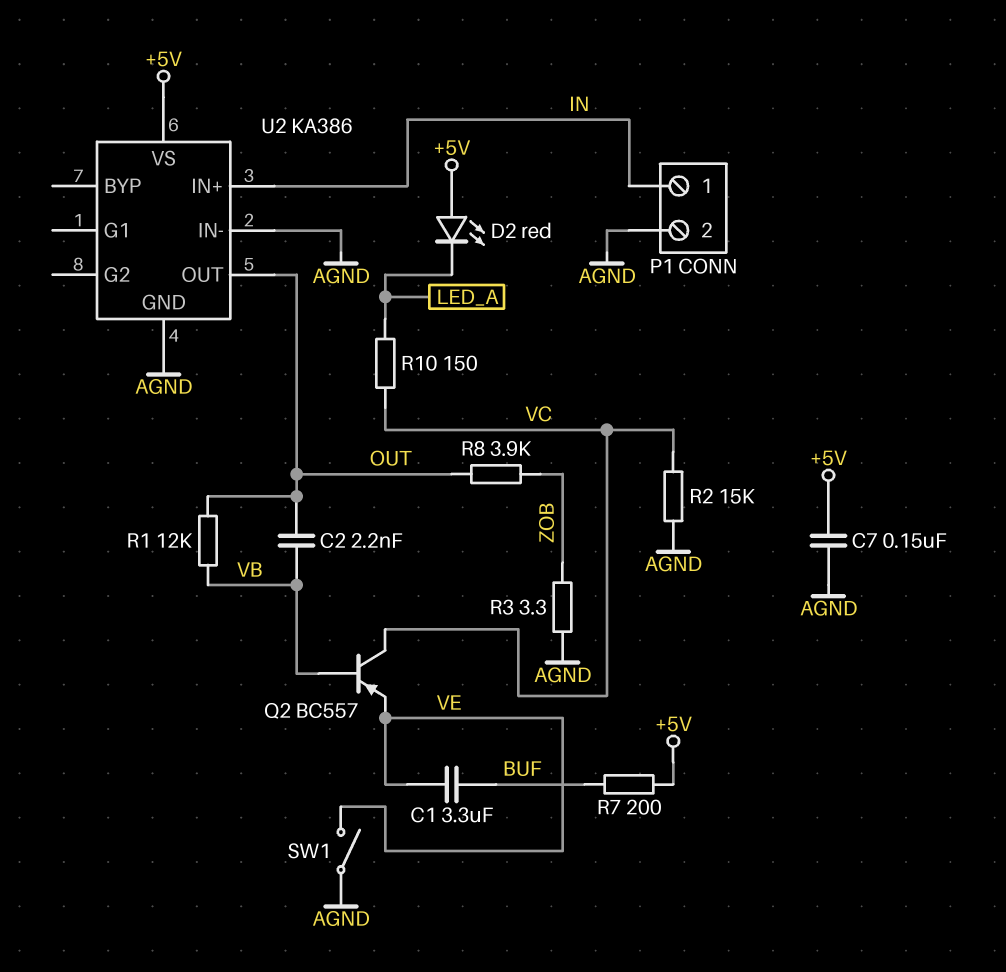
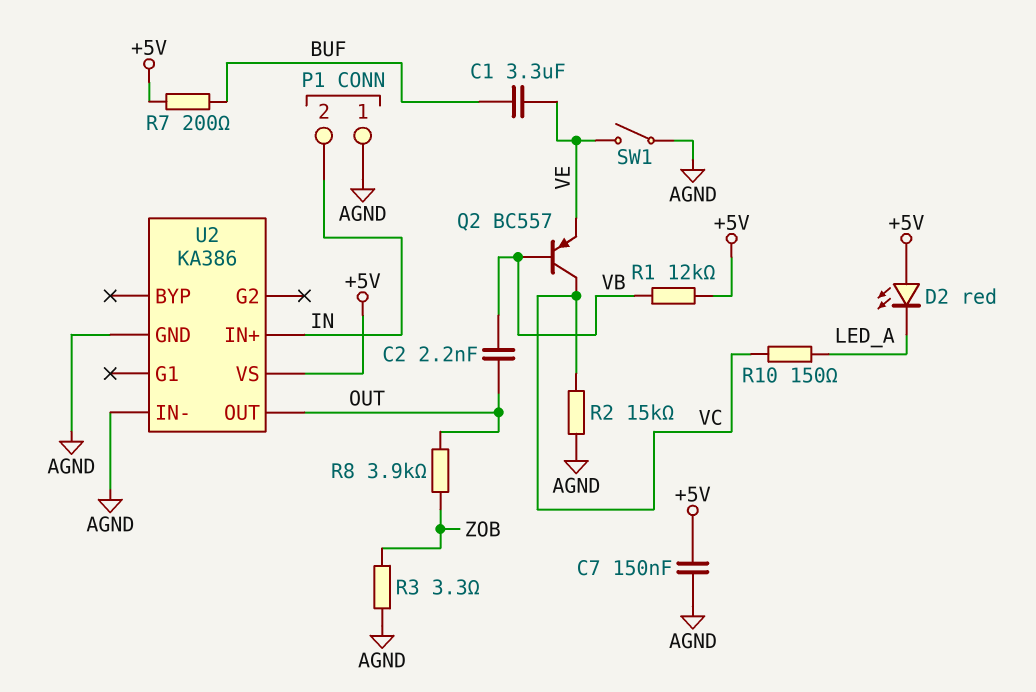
P1 pin 1: IN -> AGND
P1 pin 2: AGND -> IN
R1: 12k (OUT, VB) -> 12k (+5V, VB)

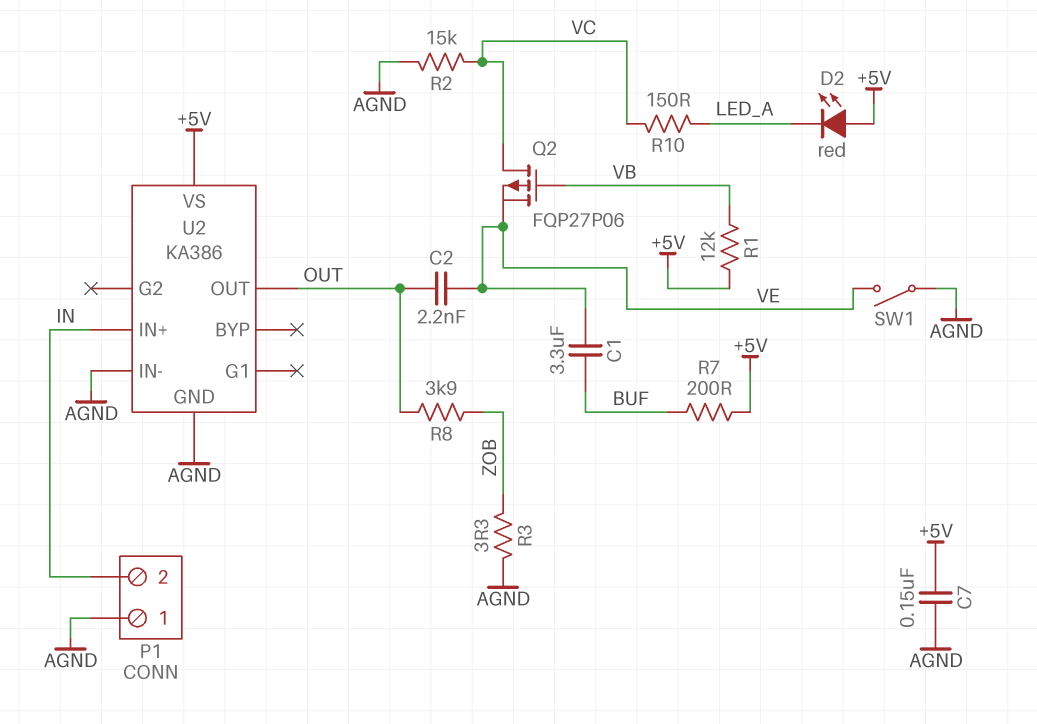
C2: 2.2nF (OUT, VB) -> 2.2nF (OUT, VE)
Q2: PNP BC557 (B VB, C VC, E VE) -> PMOS FQP27P06 (G VB, D VC, S VE)

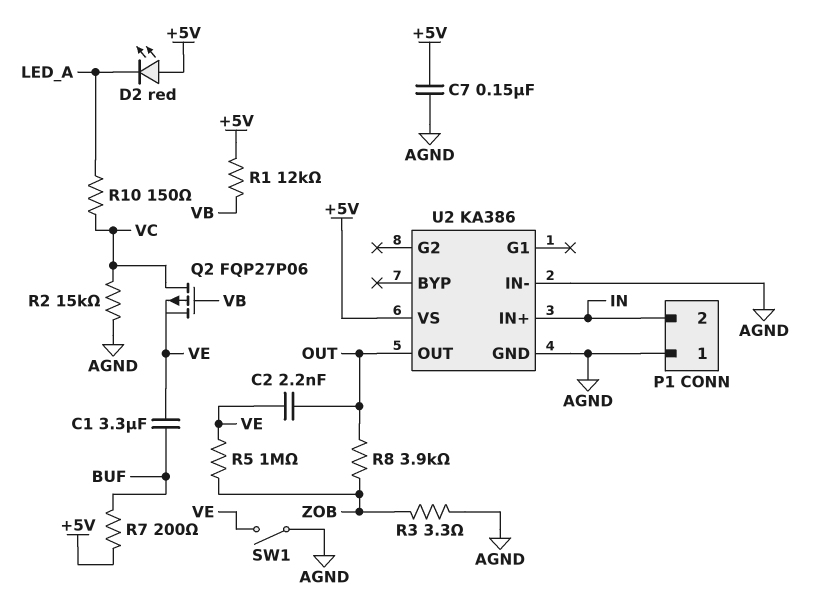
R5: none -> 1M (VE, ZOB)

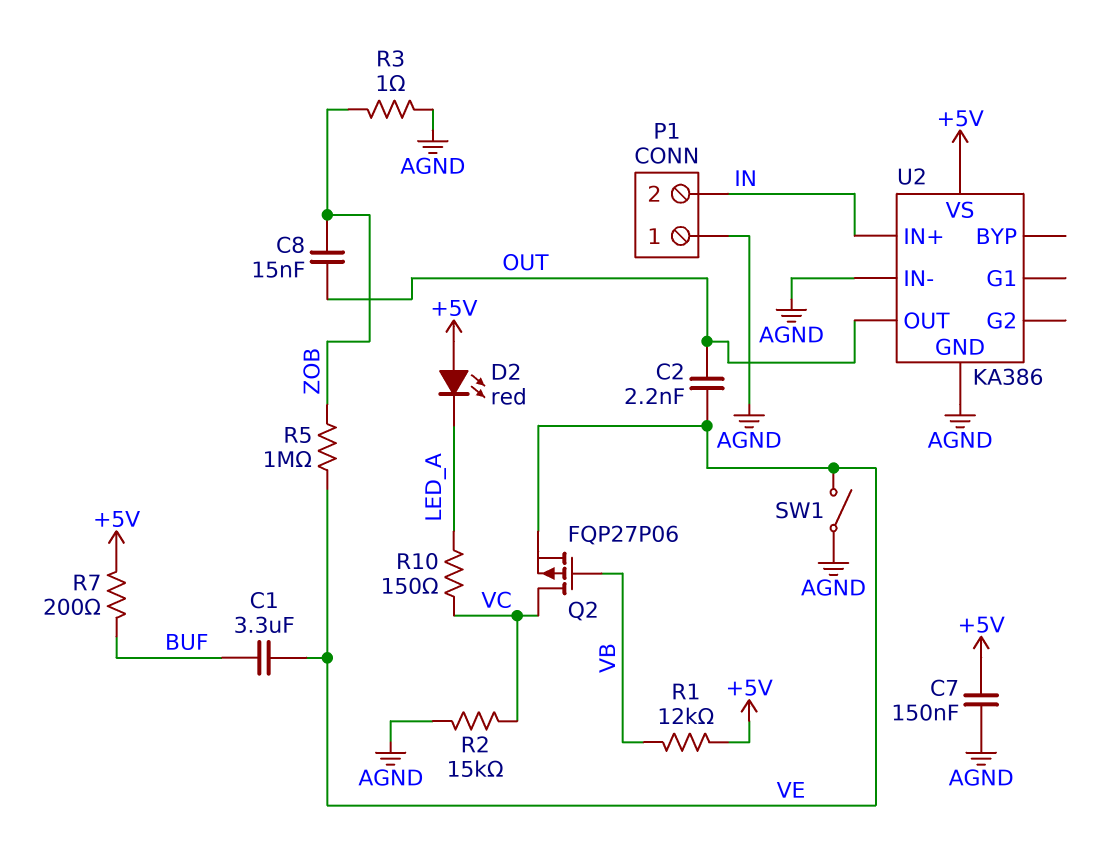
C8: none -> 15nF (OUT, ZOB)
R3: 3.3 (AGND, ZOB) -> 1 (AGND, ZOB)
R8: 3.9k (OUT, ZOB) -> none

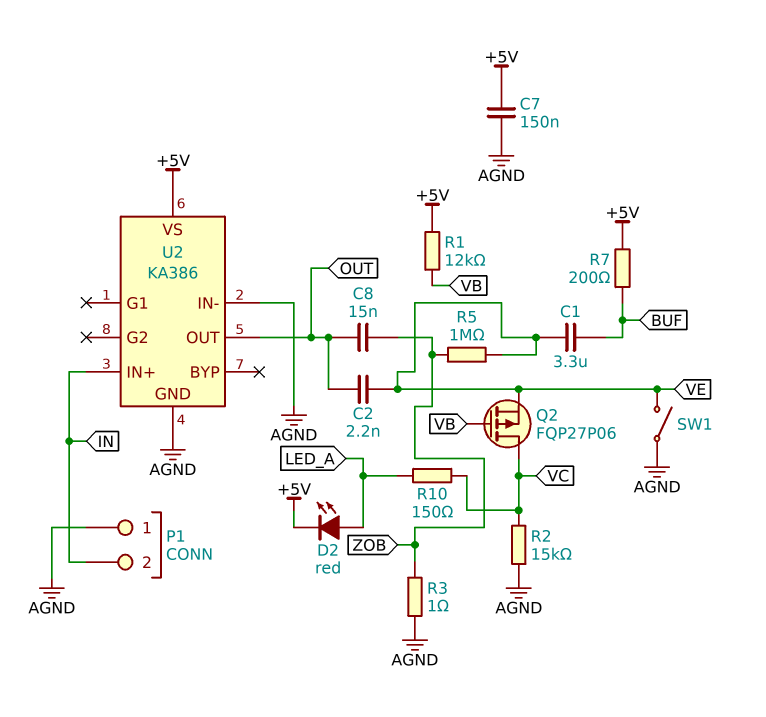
D2: LED red (A +5V, K LED_A) -> LED red (A LED_A, K +5V)

